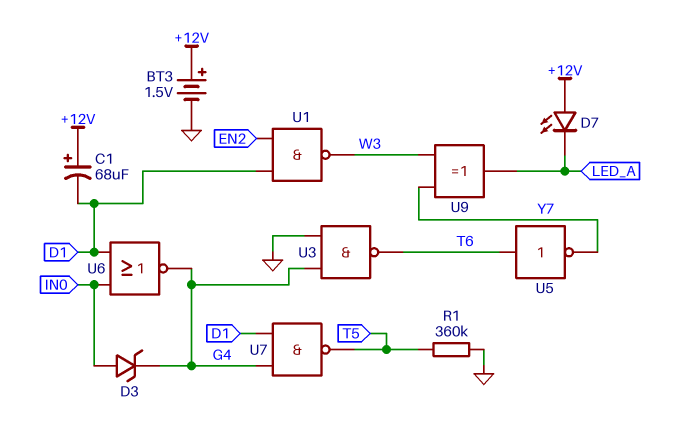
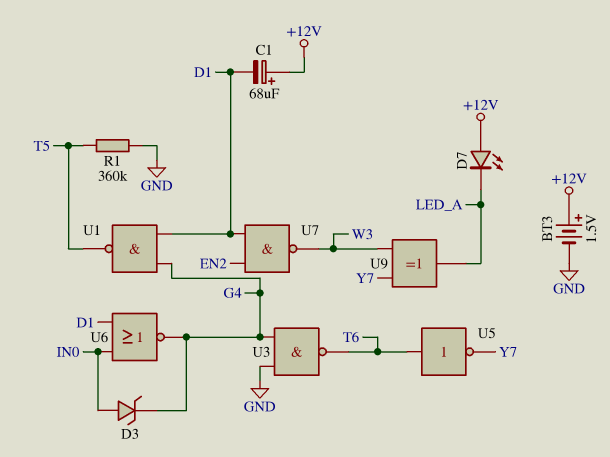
U1: NAND (in D1, in EN2, out W3) -> NAND (in D1, in G4, out T5)
U7: NAND (in D1, in G4, out T5) -> NAND (in D1, in EN2, out W3)

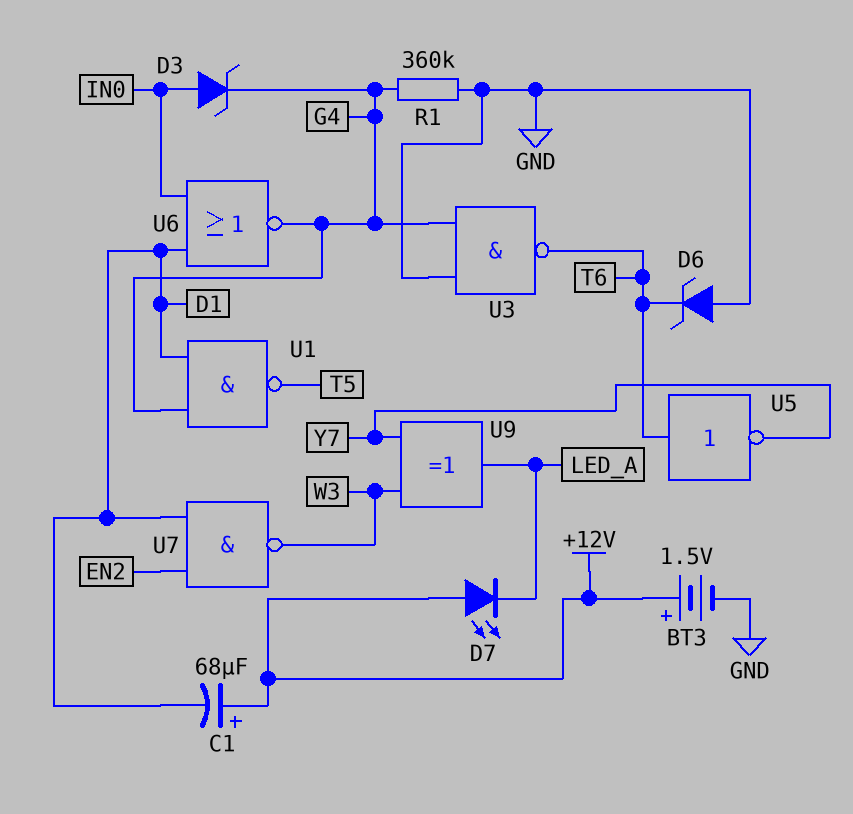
D6: none -> zener (A GND, K T6)
R1: 360k (GND, T5) -> 360k (G4, GND)

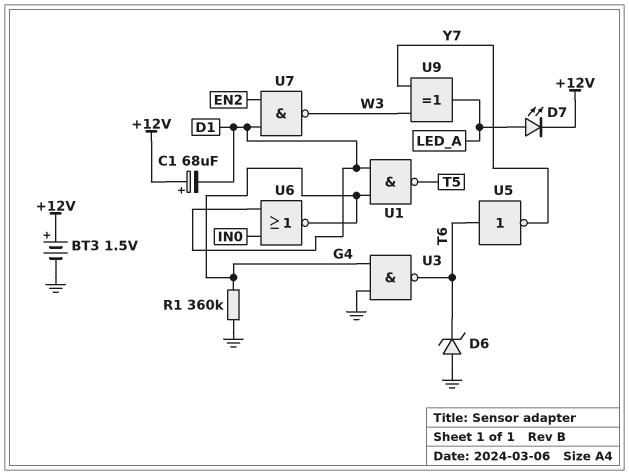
D3: zener (A IN0, K G4) -> none
D7: LED (A +12V, K LED_A) -> LED (A LED_A, K +12V)

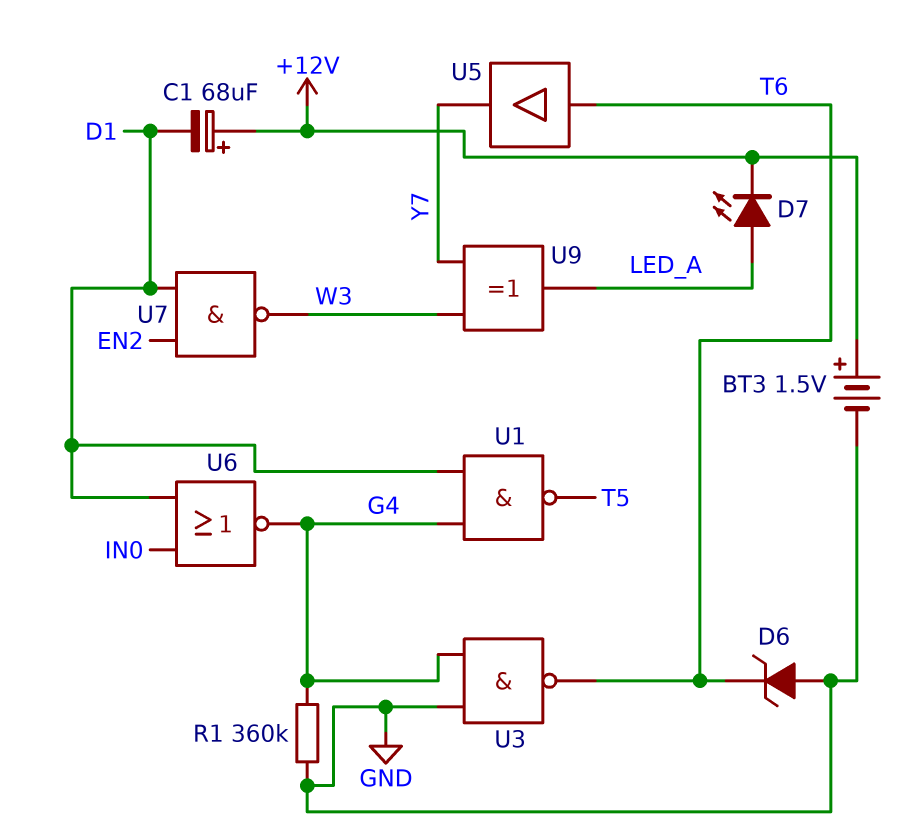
U5: NOT (in T6, out Y7) -> buffer (in T6, out Y7)

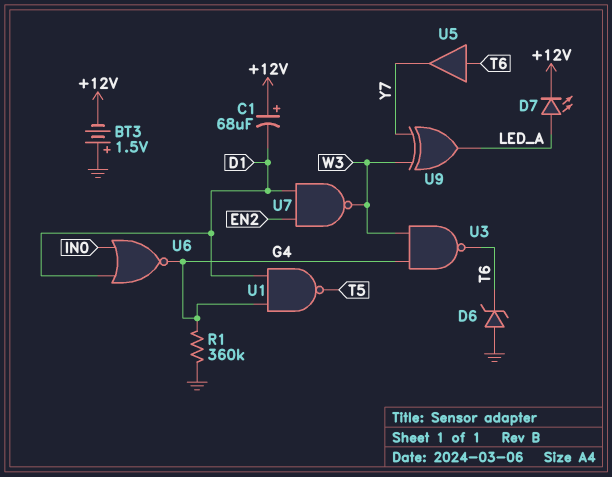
BT3: 1.5V (plus +12V, minus GND) -> 1.5V (plus GND, minus +12V)
U3: NAND (in G4, in GND, out T6) -> NAND (in G4, in W3, out T6)

